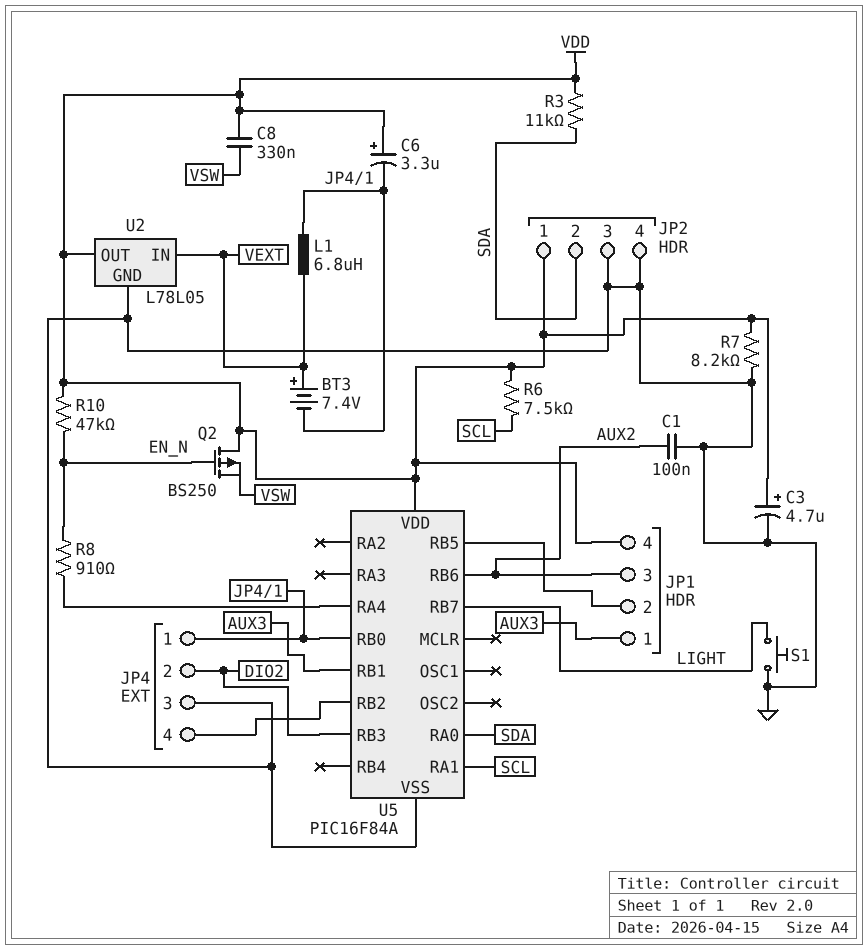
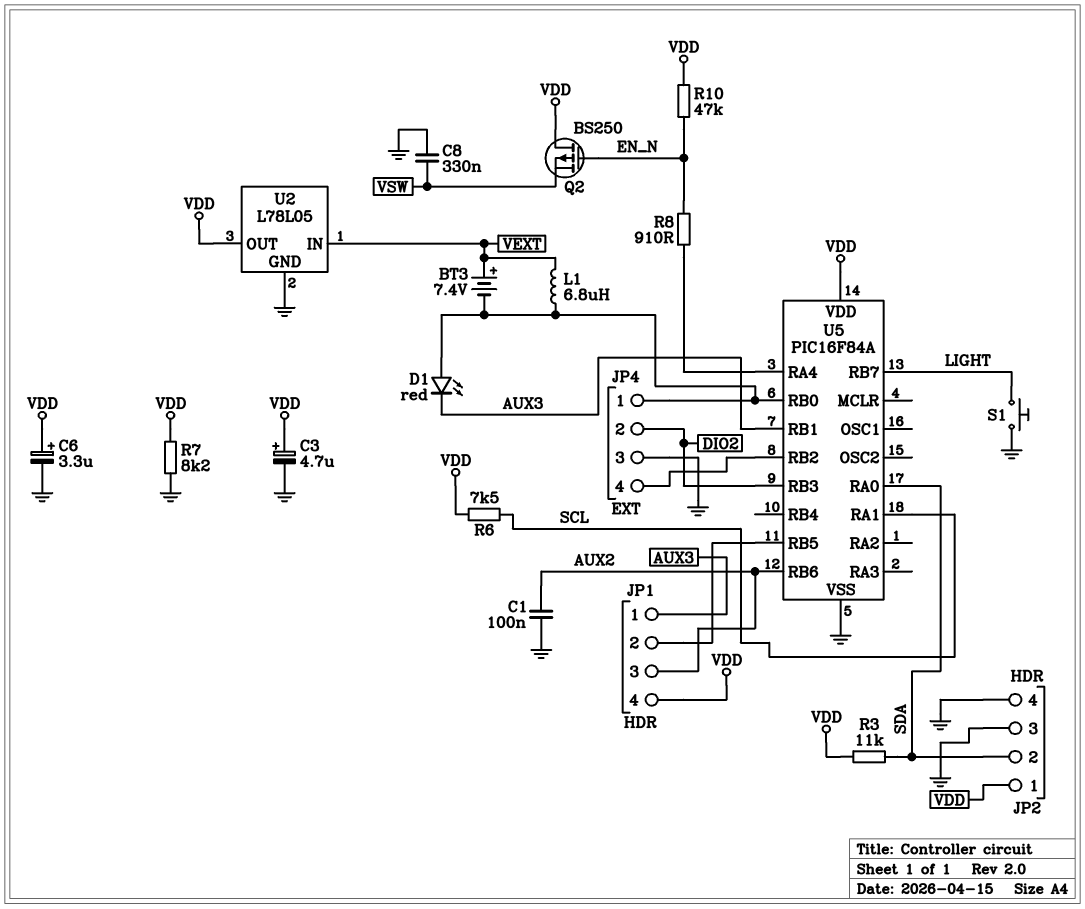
C6: 3.3uF (plus VDD, minus JP4/1) -> 3.3uF (plus VDD, minus GND)
C8: 330nF (VDD, VSW) -> 330nF (GND, VSW)
D1: none -> LED red (A JP4/1, K AUX3)

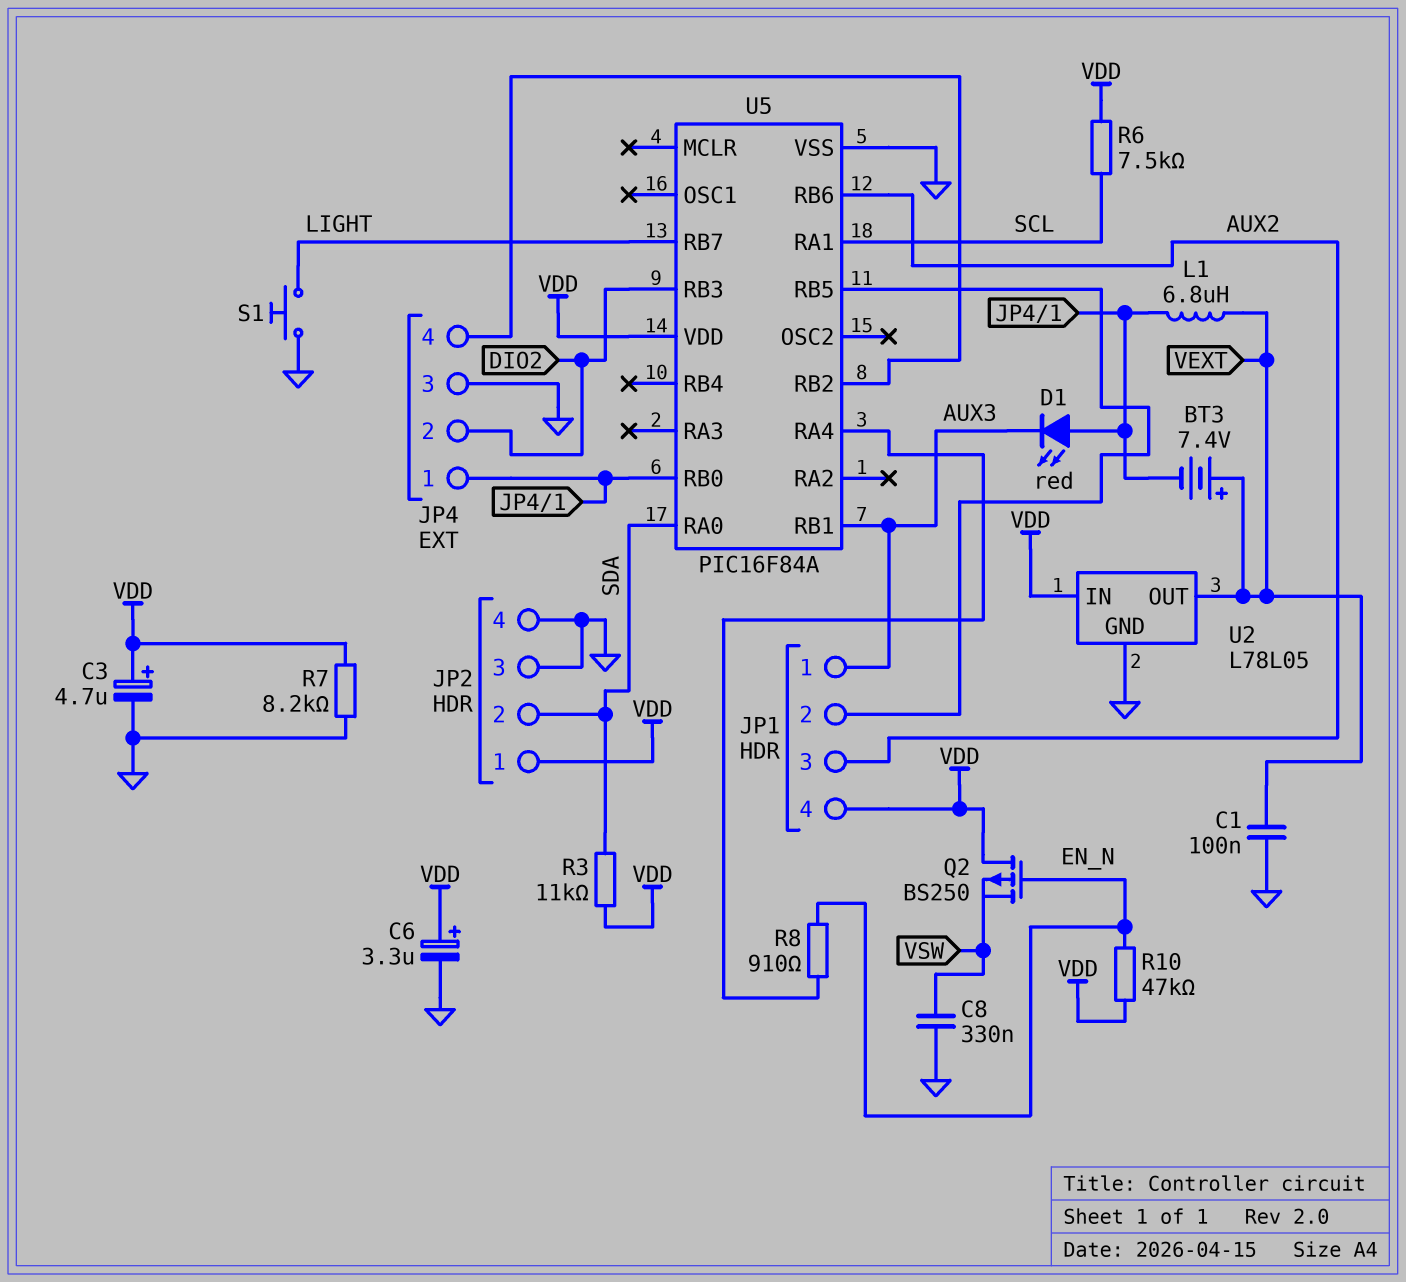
C1: 100nF (AUX2, GND) -> 100nF (GND, VEXT)
U2 pin IN: VEXT -> VDD
U2 pin OUT: VDD -> VEXT

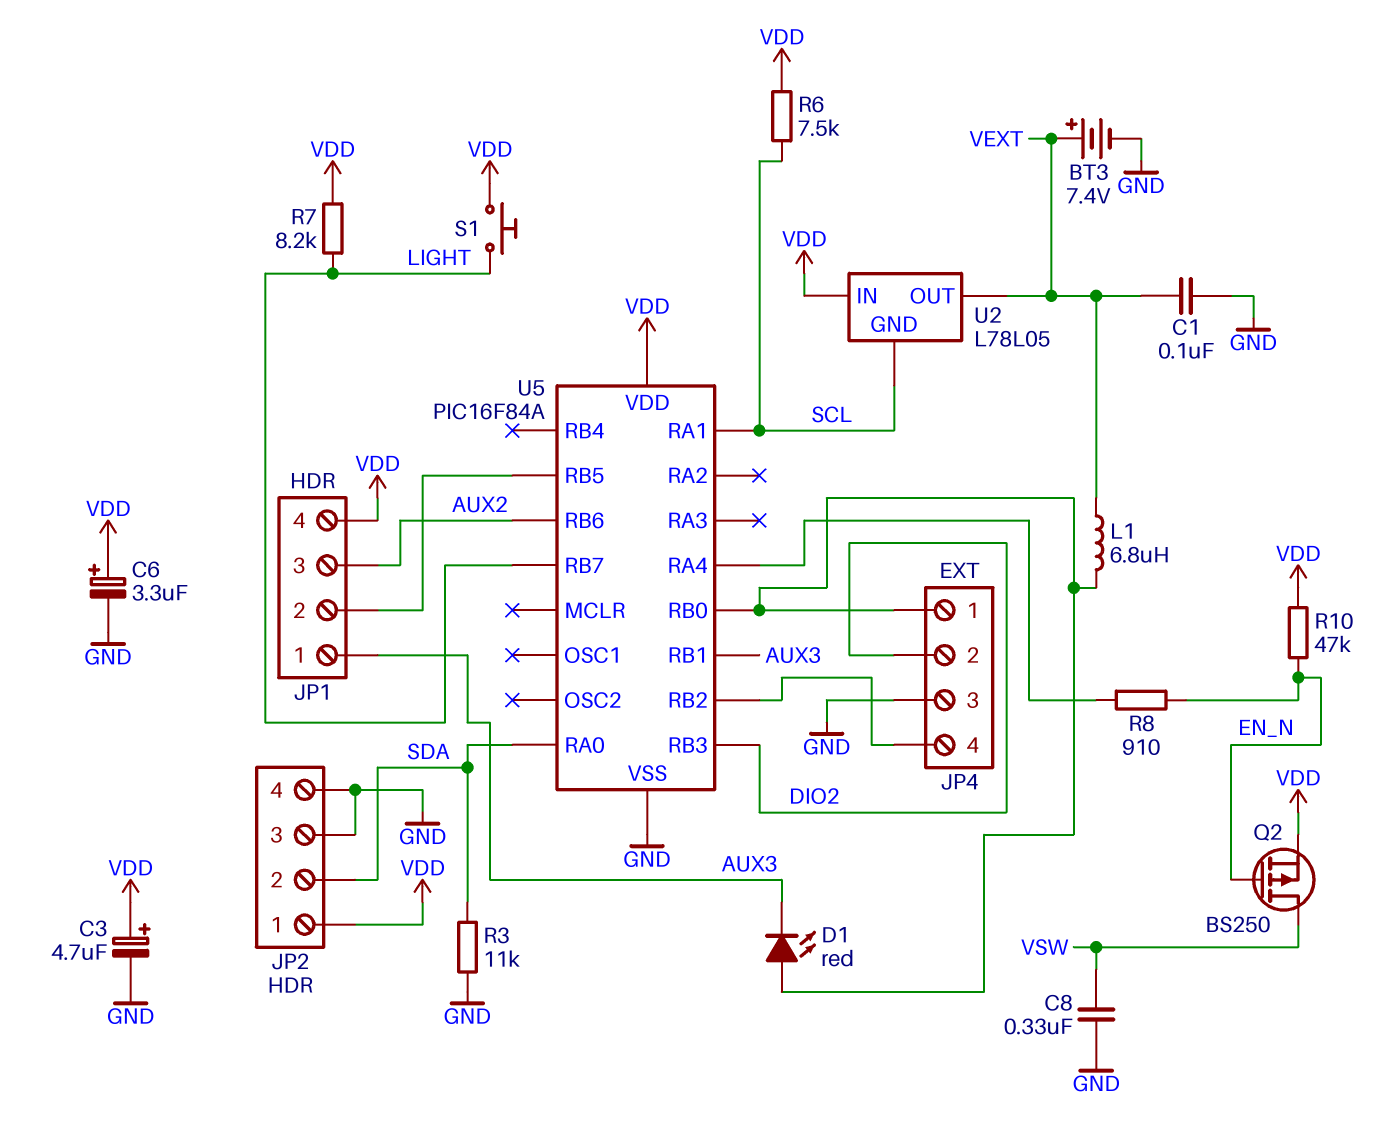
BT3: 7.4V (plus VEXT, minus JP4/1) -> 7.4V (plus VEXT, minus GND)
Q2: PMOS BS250 (G EN_N, D VDD, S VSW) -> PMOS BS250 (G EN_N, D VSW, S VDD)
R3: 11k (SDA, VDD) -> 11k (GND, SDA)
R7: 8.2k (GND, VDD) -> 8.2k (LIGHT, VDD)
S1: button (GND, LIGHT) -> button (LIGHT, VDD)
U2 pin GND: GND -> SCL

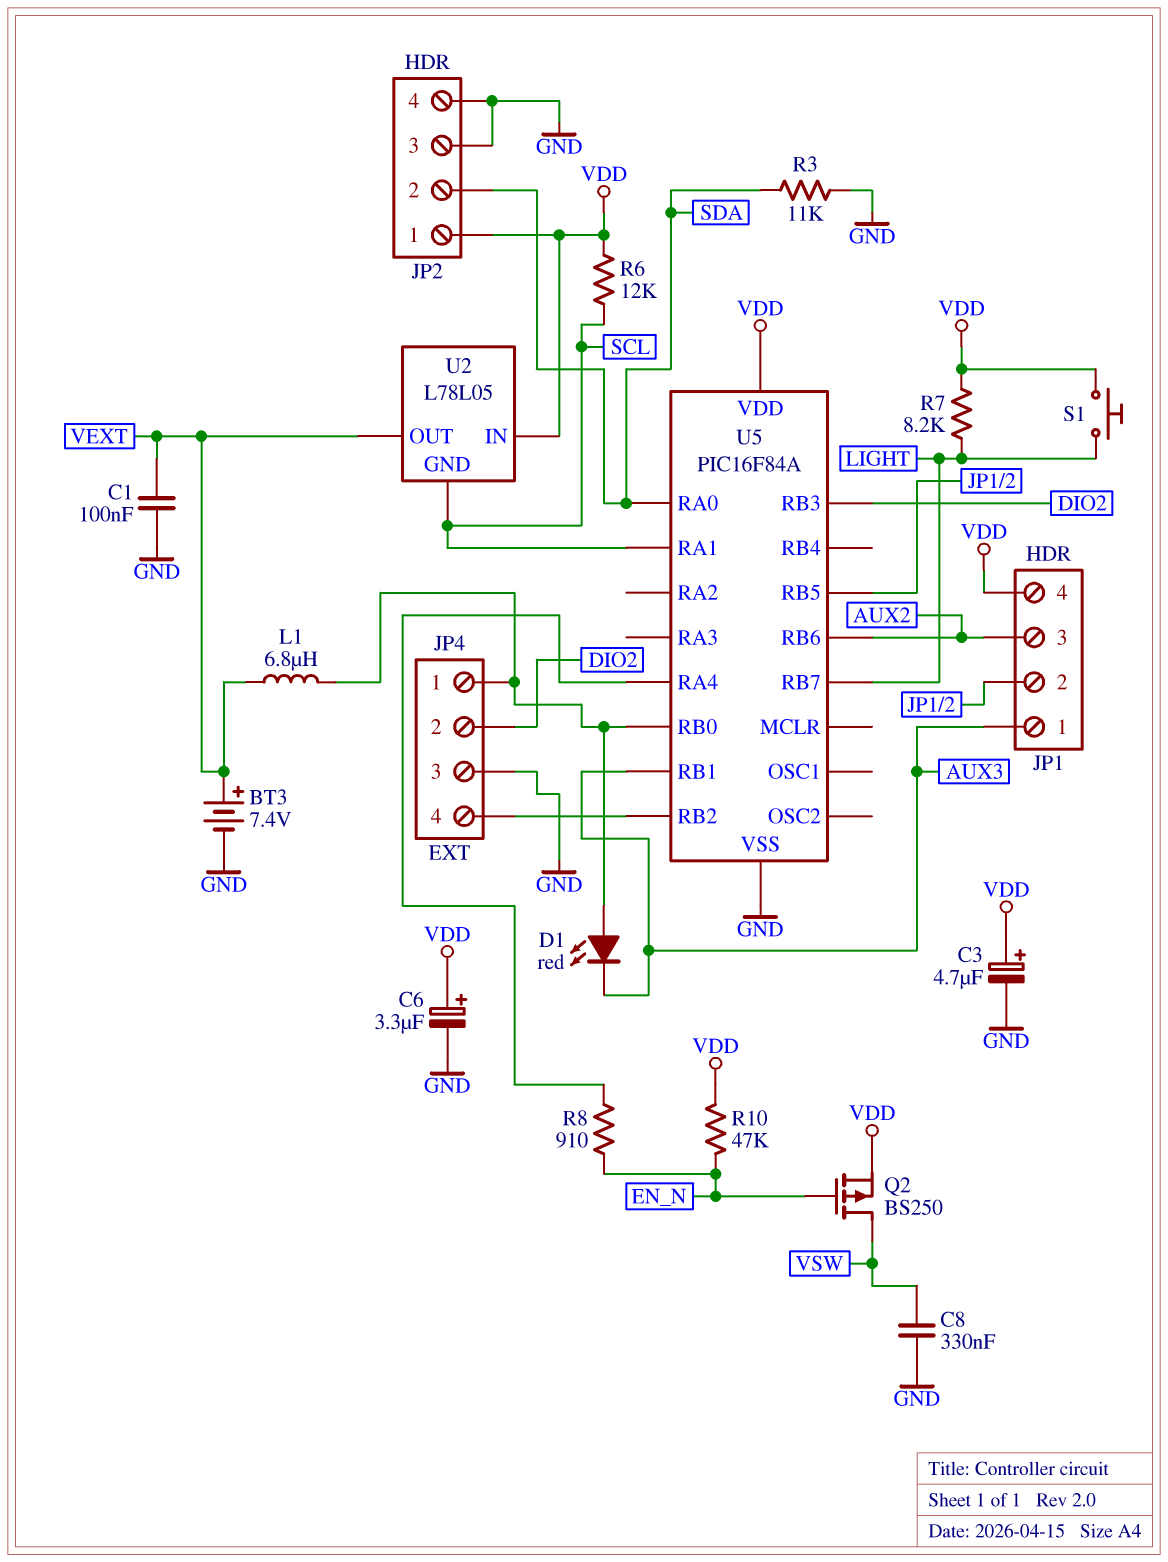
R6: 7.5k (SCL, VDD) -> 12k (SCL, VDD)

